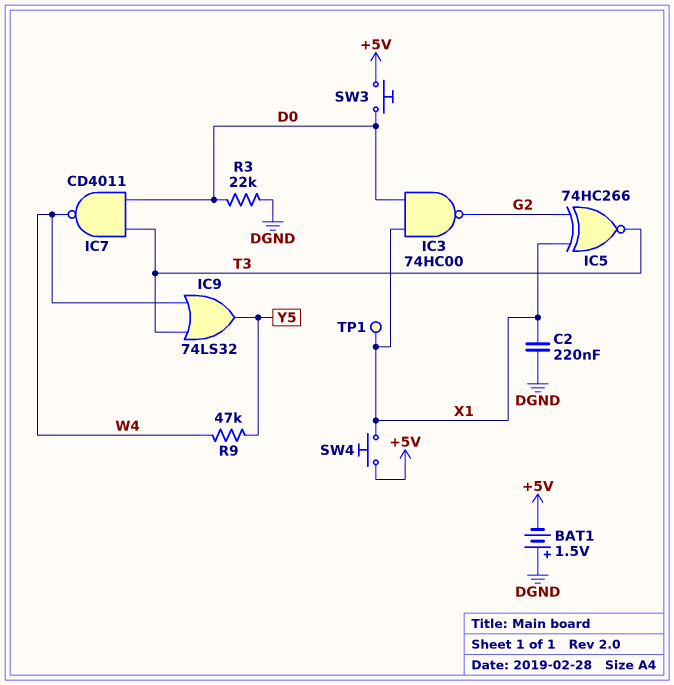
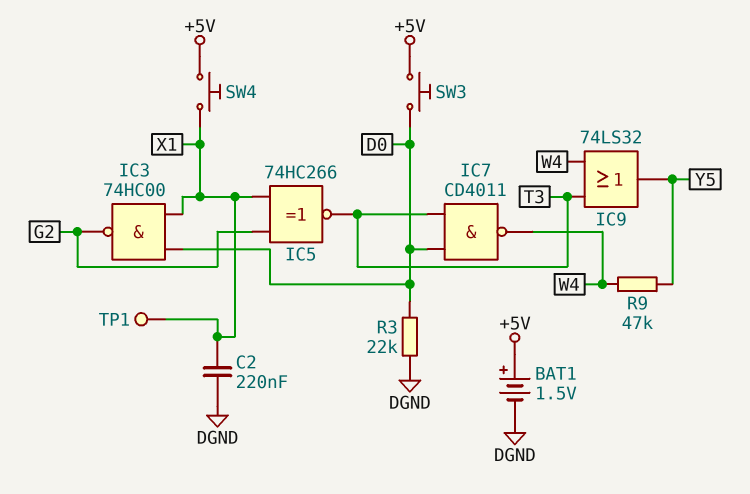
BAT1: 1.5V (plus DGND, minus +5V) -> 1.5V (plus +5V, minus DGND)

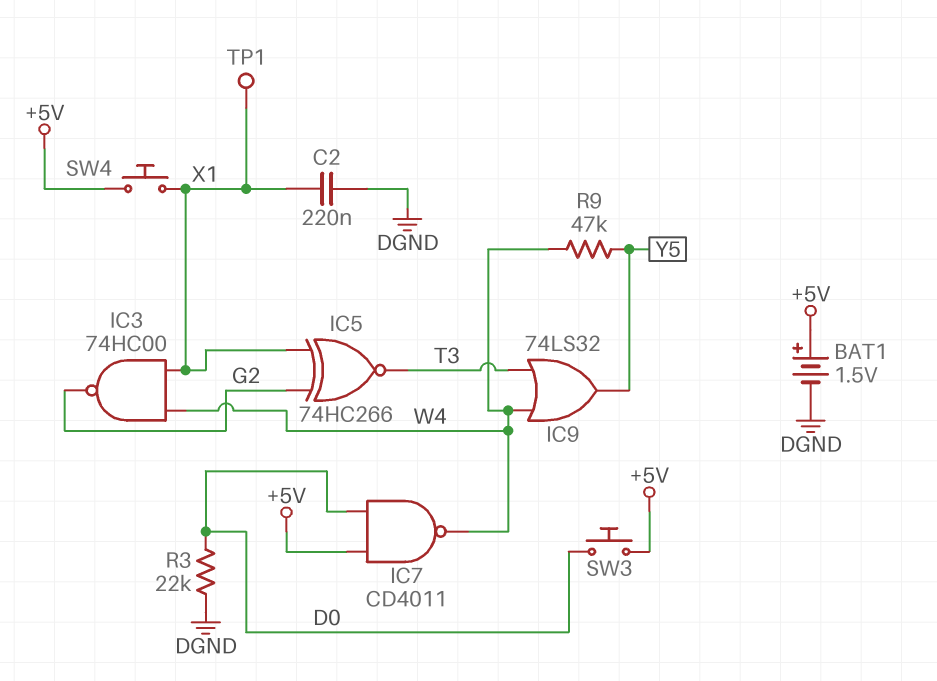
IC3: NAND 74HC00 (in D0, in X1, out G2) -> NAND 74HC00 (in W4, in X1, out G2)
IC7: NAND CD4011 (in D0, in T3, out W4) -> NAND CD4011 (in +5V, in D0, out W4)

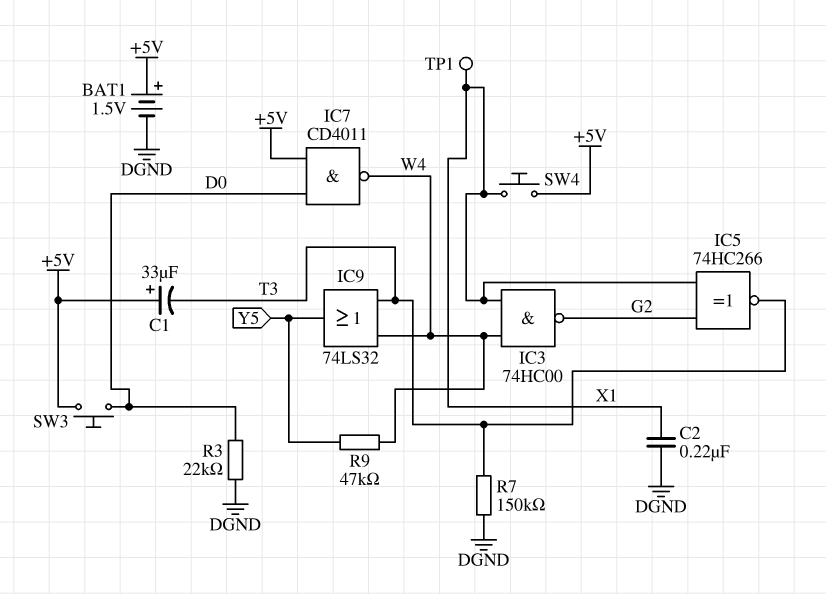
C1: none -> 33uF (plus +5V, minus T3)
R7: none -> 150k (DGND, T3)

